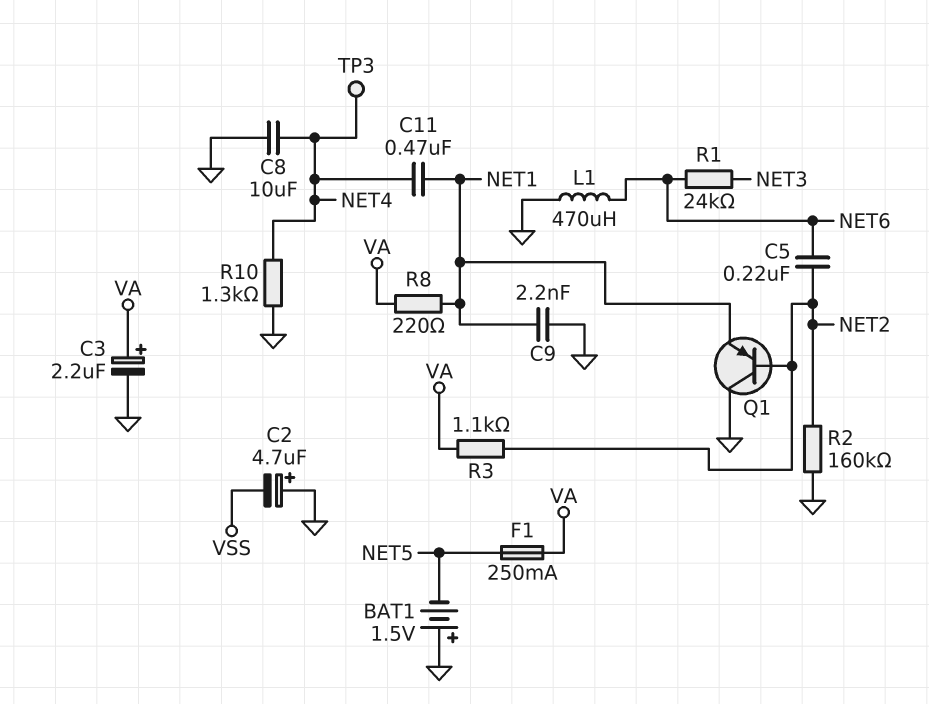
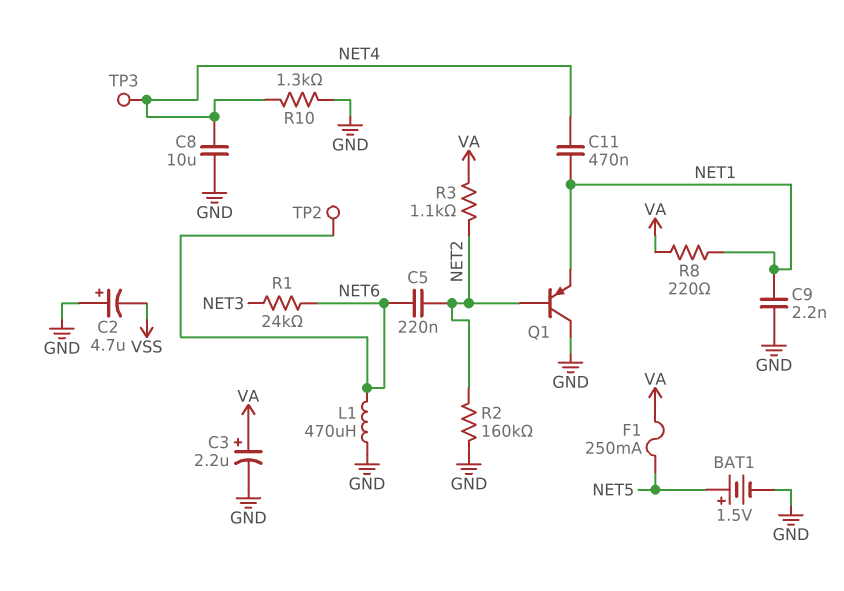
BAT1: 1.5V (plus GND, minus NET5) -> 1.5V (plus NET5, minus GND)
TP2: none -> test point (NET6)

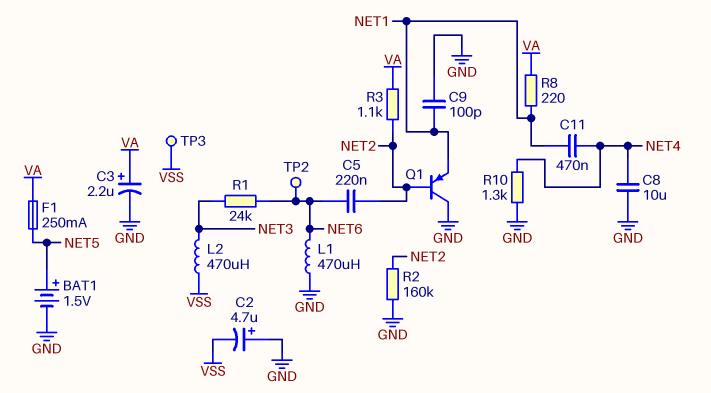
C9: 2.2nF (GND, NET1) -> 100pF (GND, NET1)
L2: none -> 470uH (NET3, VSS)
TP3: test point (NET4) -> test point (VSS)

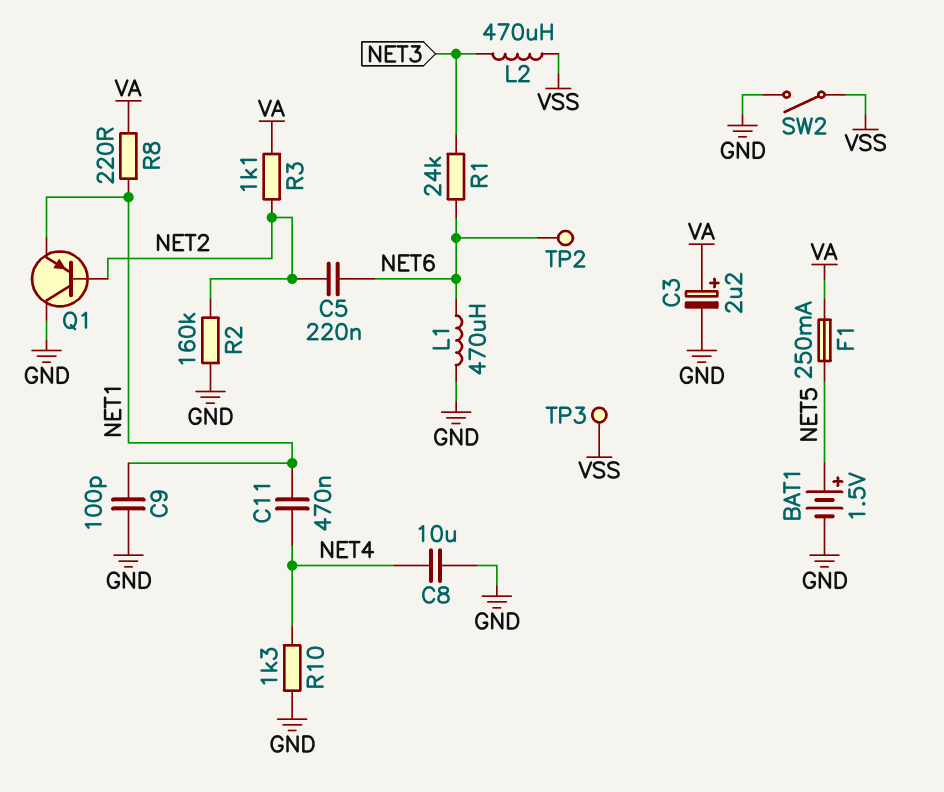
C2: 4.7uF (plus GND, minus VSS) -> none
SW2: none -> switch (GND, VSS)

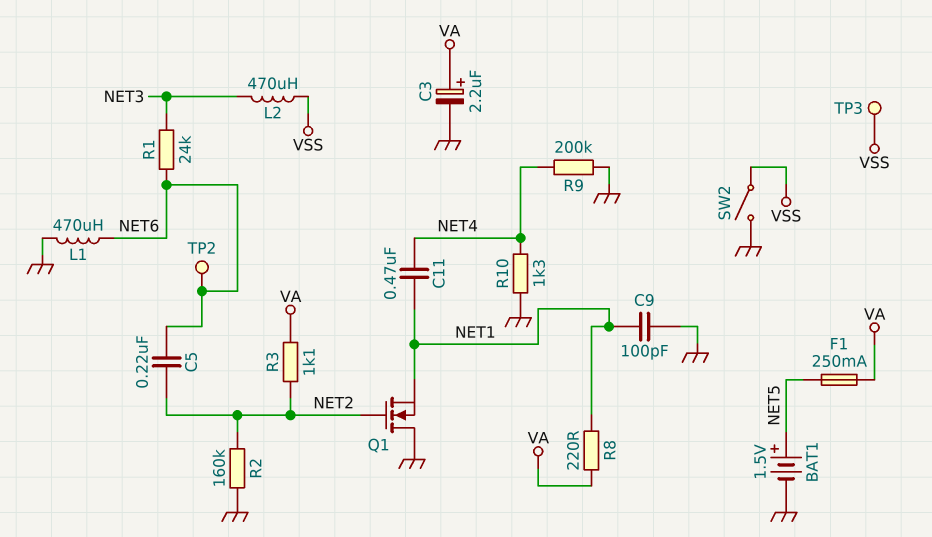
C8: 10uF (GND, NET4) -> none
Q1: PNP (B NET2, C GND, E NET1) -> NMOS (G NET2, D GND, S NET1)
R9: none -> 200k (GND, NET4)

